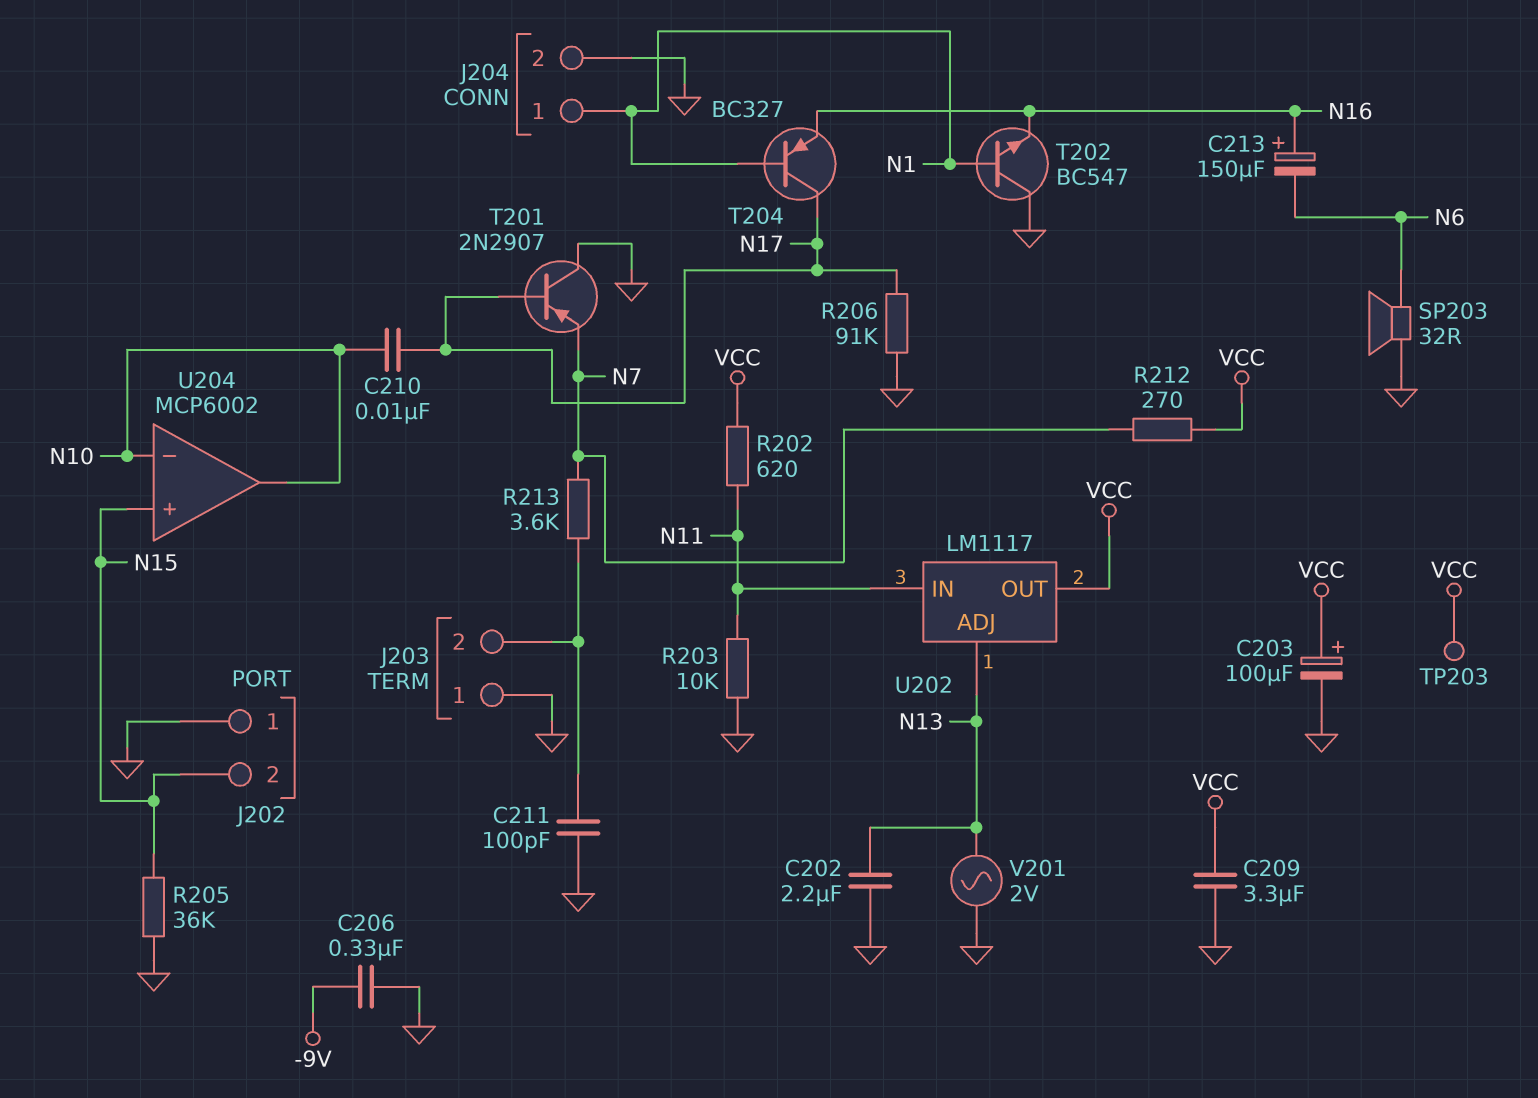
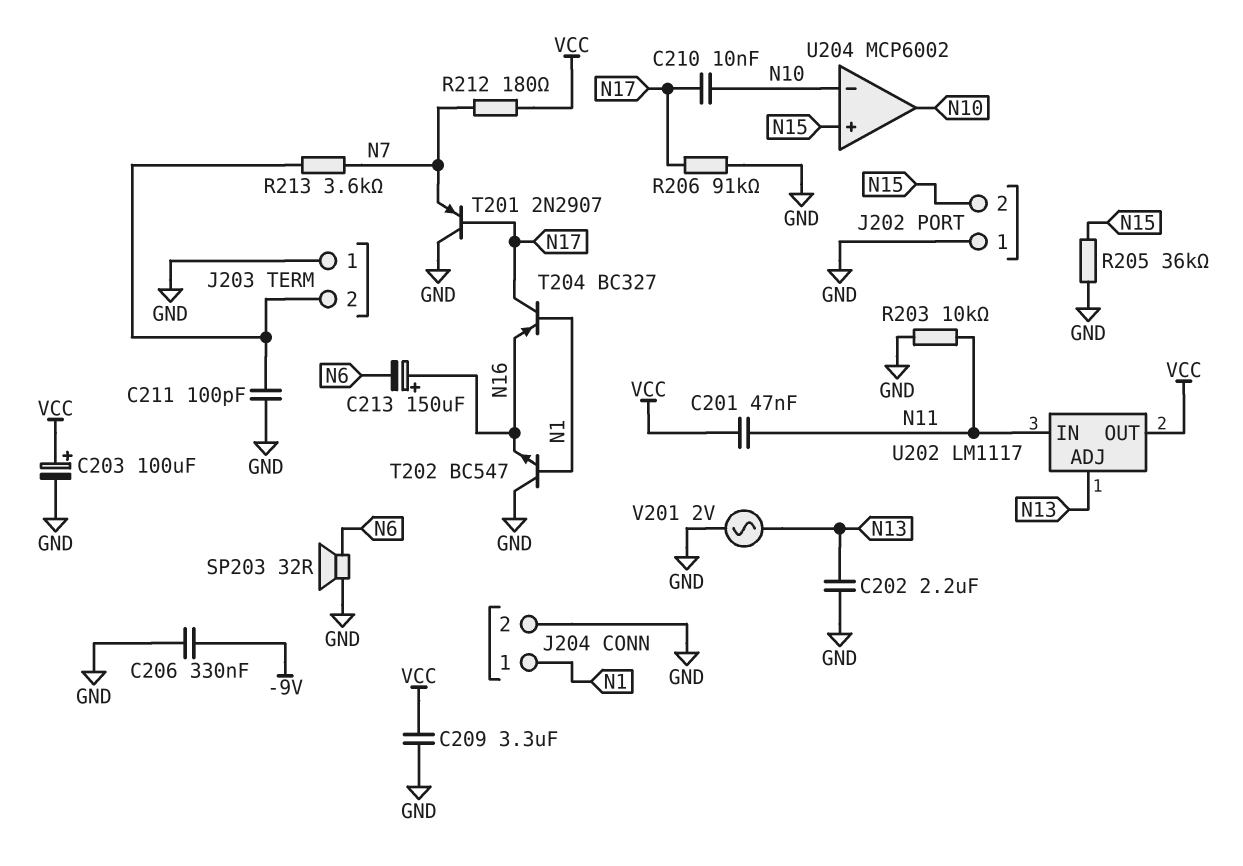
C201: none -> 47nF (N11, VCC)
R202: 620 (N11, VCC) -> none
R212: 270 (N7, VCC) -> 180 (N7, VCC)
TP203: test point (VCC) -> none

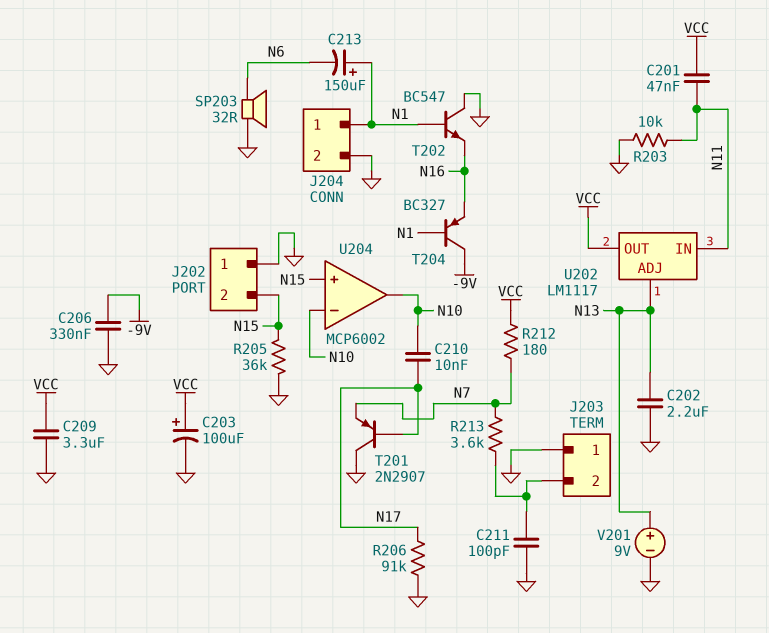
C213: 150uF (plus N16, minus N6) -> 150uF (plus N1, minus N6)
T204: PNP BC327 (B N1, C N17, E N16) -> PNP BC327 (B N1, C -9V, E N16)
V201: AC 2V (GND, N13) -> 9V (plus N13, minus GND)

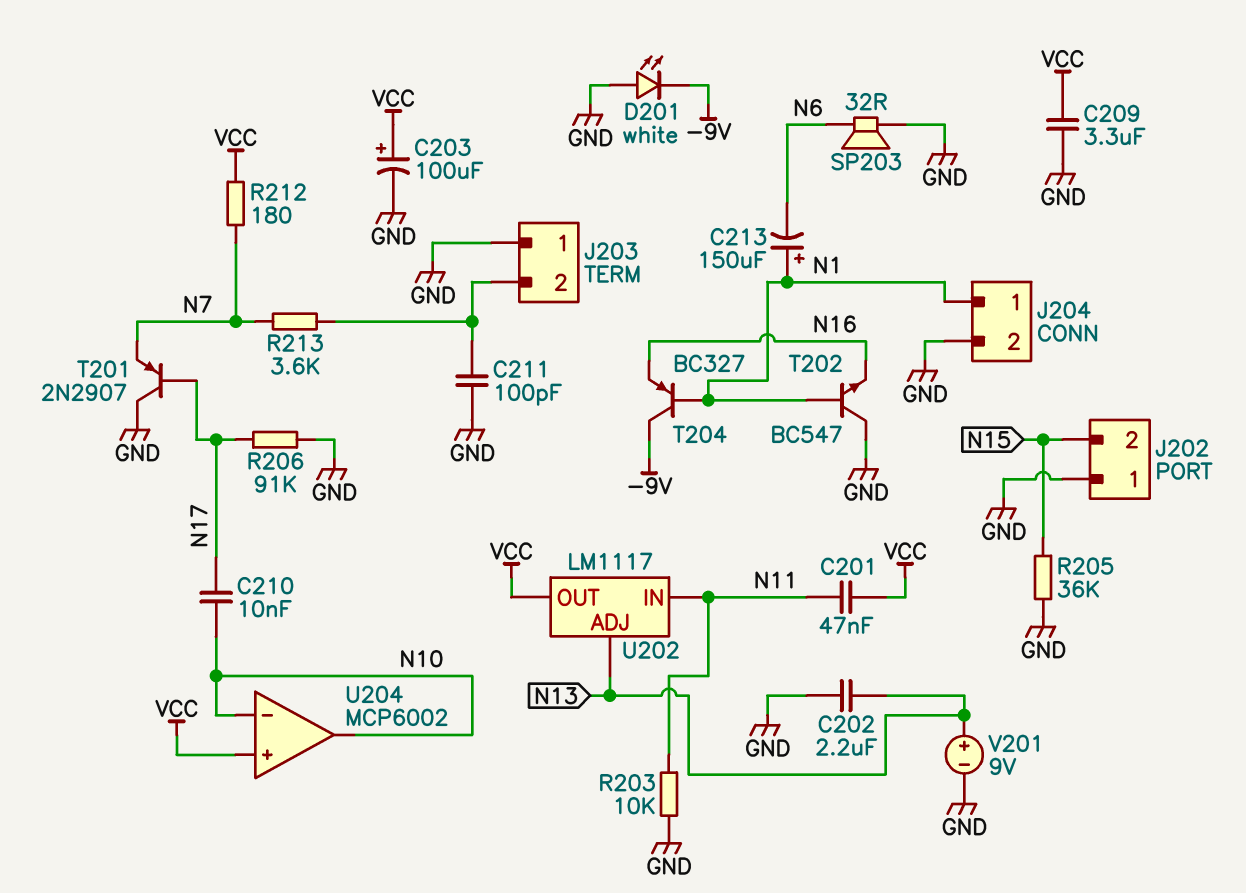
C206: 330nF (-9V, GND) -> none
D201: none -> LED white (A GND, K -9V)
U204 pin in+: N15 -> VCC

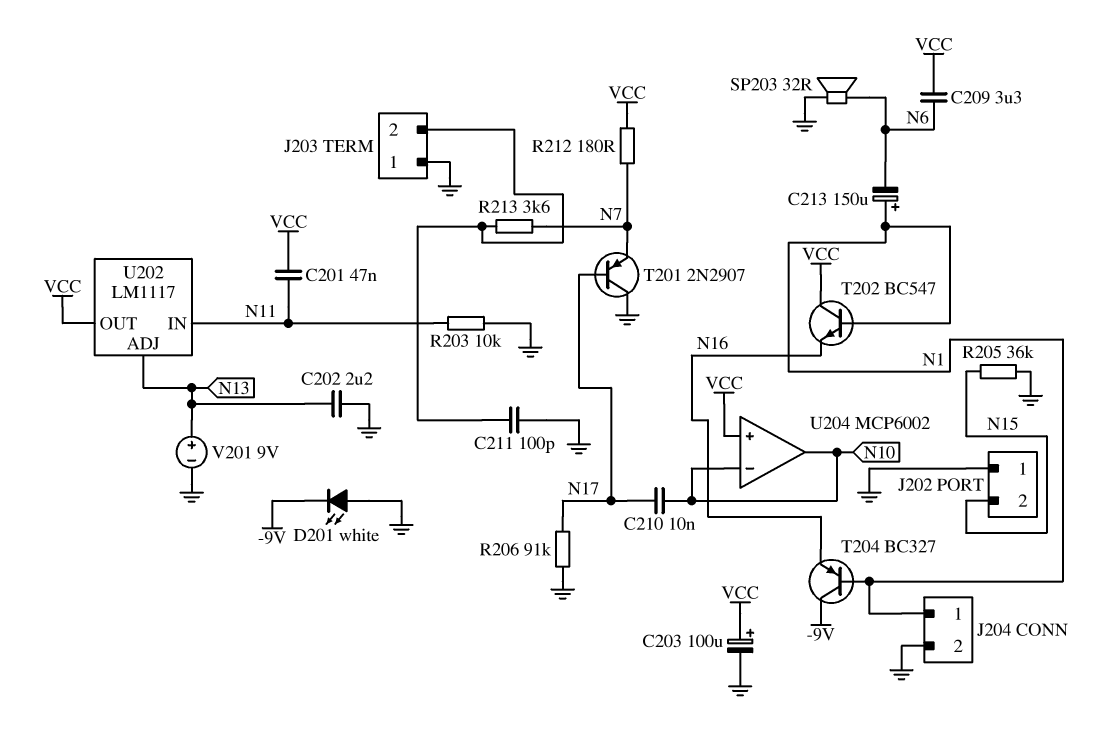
C209: 3.3uF (GND, VCC) -> 3.3uF (N6, VCC)
T202: NPN BC547 (B N1, C GND, E N16) -> NPN BC547 (B N1, C VCC, E N16)

